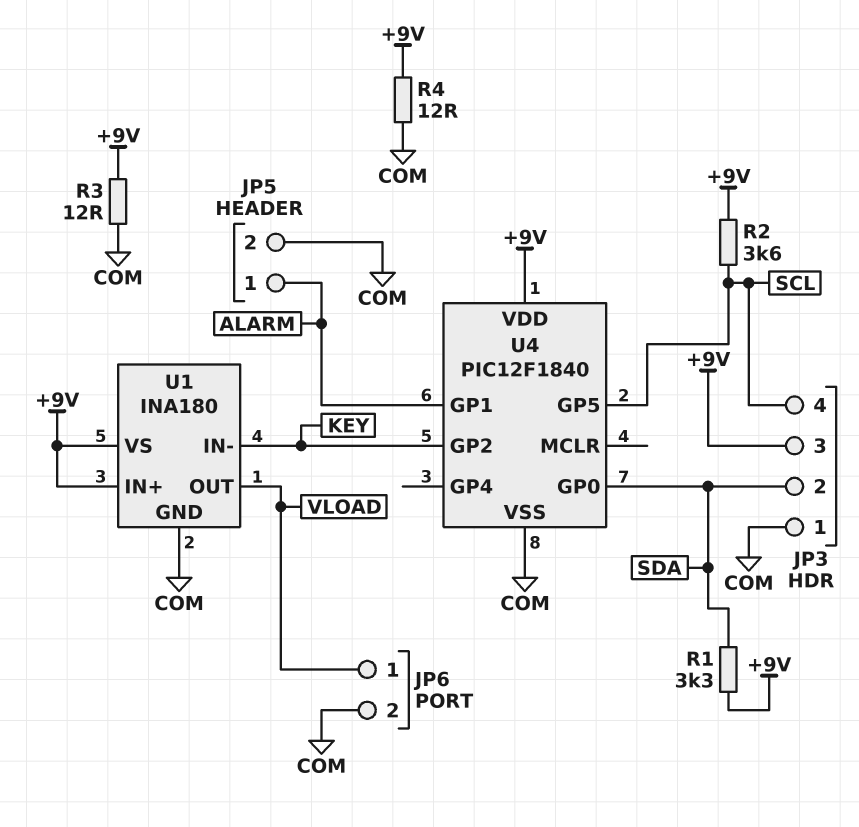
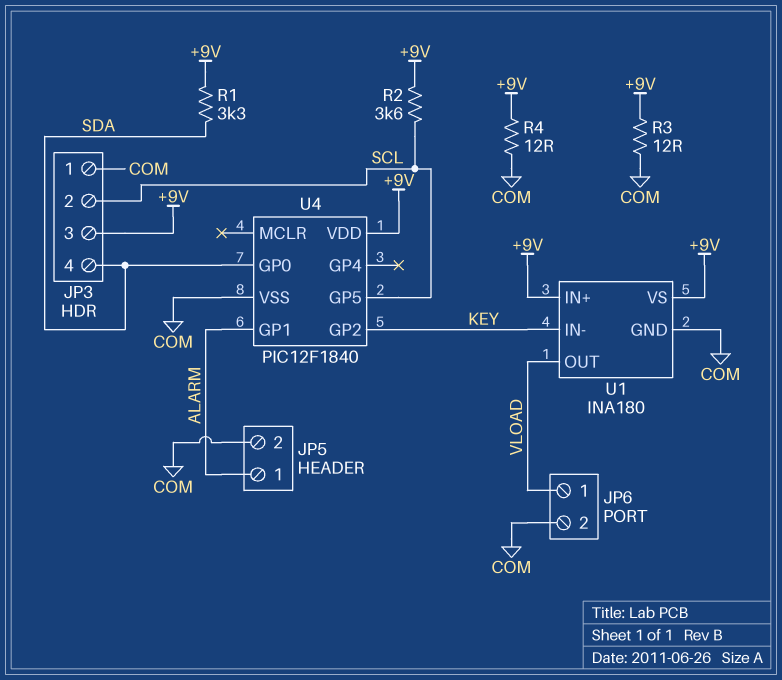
JP3 pin 2: SDA -> SCL
JP3 pin 4: SCL -> SDA

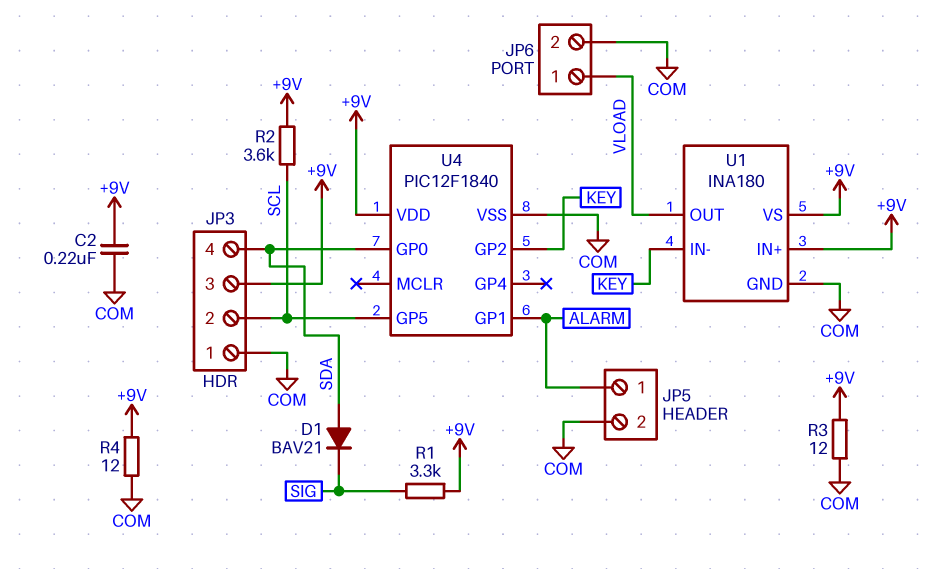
C2: none -> 220nF (+9V, COM)
D1: none -> diode BAV21 (A SDA, K SIG)
R1: 3.3k (+9V, SDA) -> 3.3k (+9V, SIG)

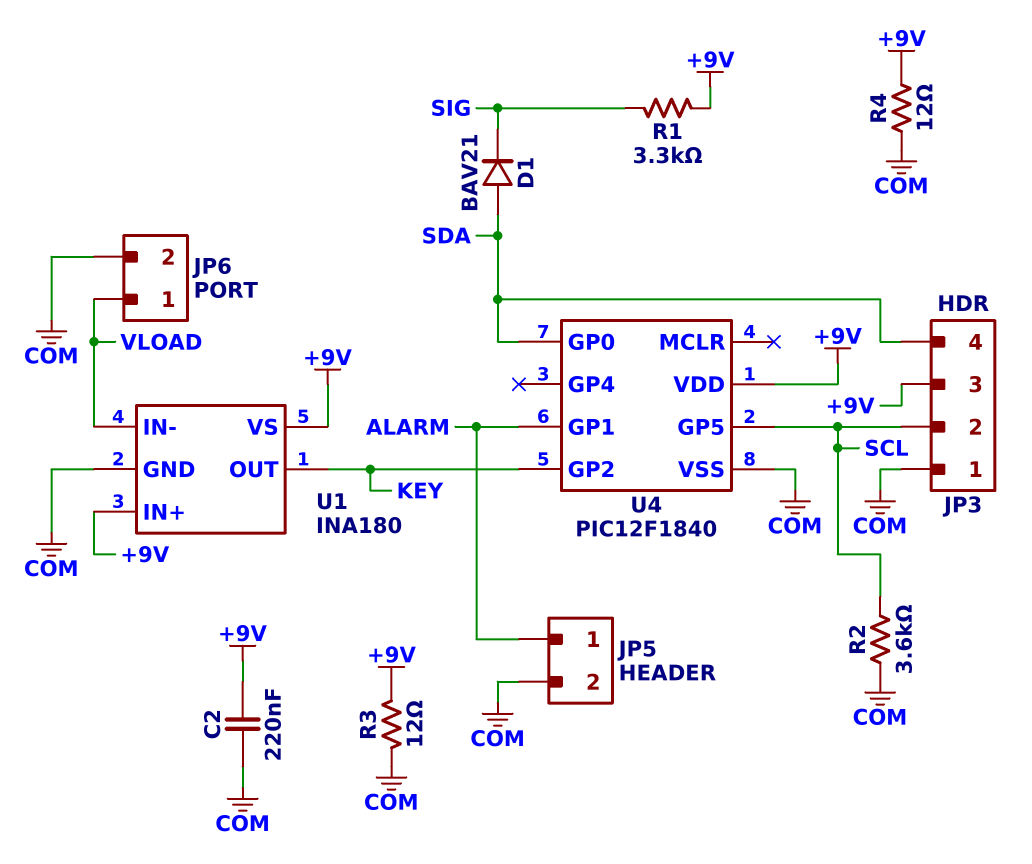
R2: 3.6k (+9V, SCL) -> 3.6k (COM, SCL)
U1 pin IN-: KEY -> VLOAD
U1 pin OUT: VLOAD -> KEY

